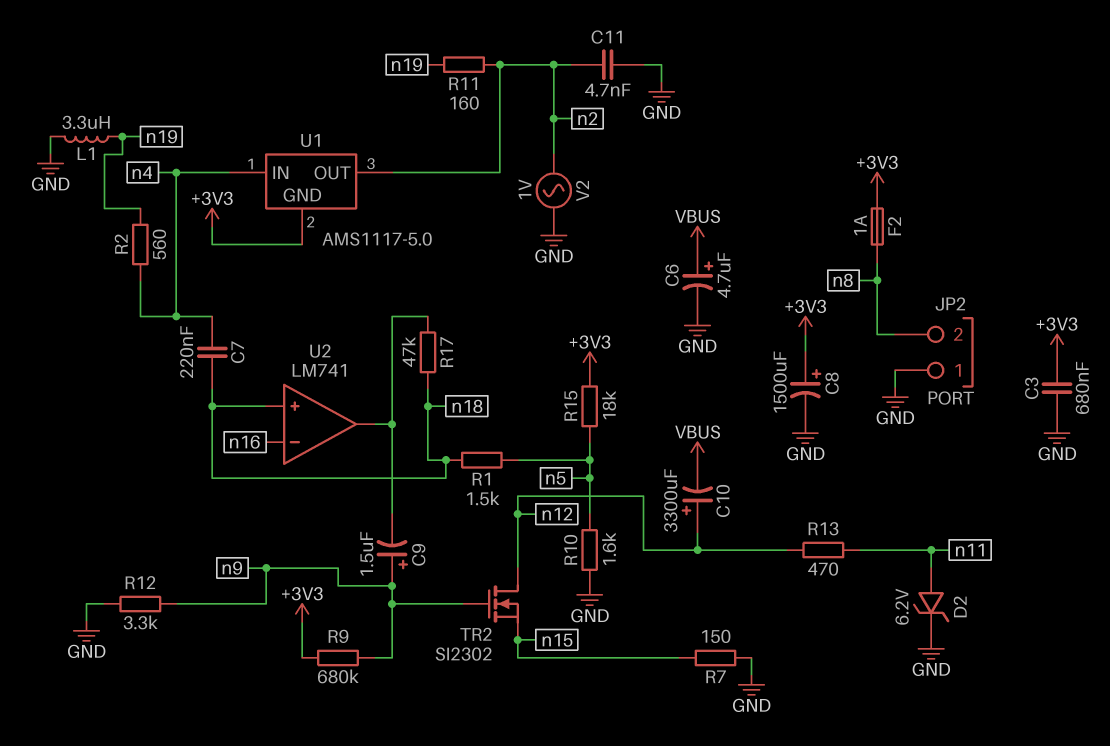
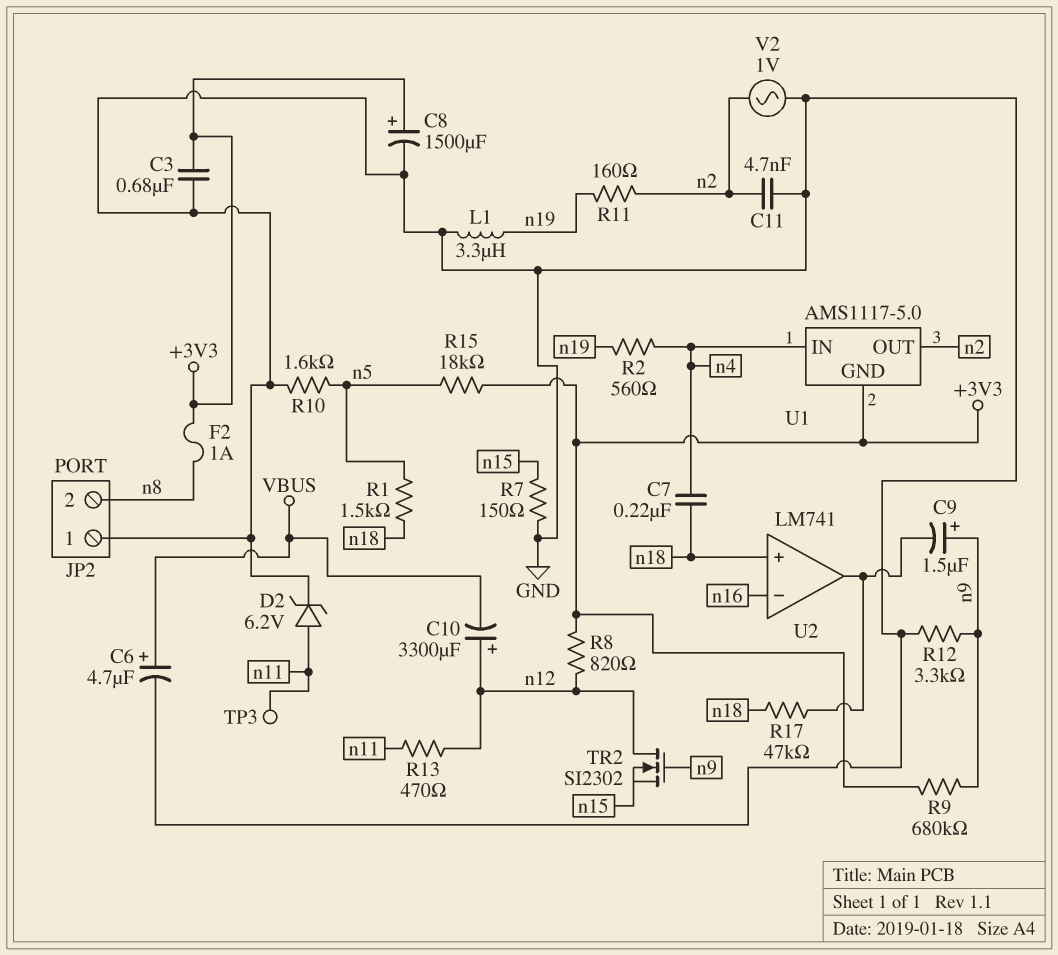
R8: none -> 820 (+3V3, n12)
TP3: none -> test point (n11)

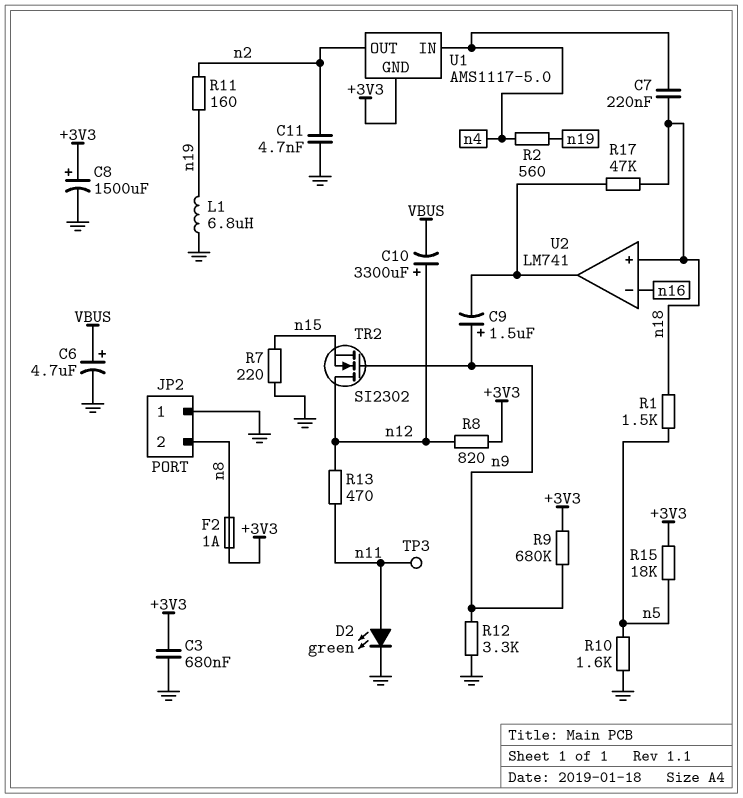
D2: zener 6.2V (A n11, K GND) -> LED green (A n11, K GND)
L1: 3.3uH (GND, n19) -> 6.8uH (GND, n19)
R7: 150 (GND, n15) -> 220 (GND, n15)
V2: AC 1V (GND, n2) -> none

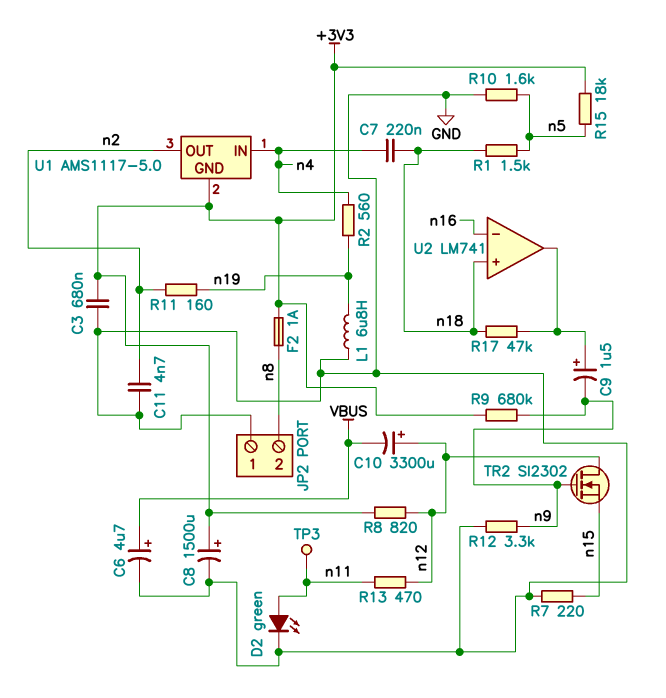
C9: 1.5uF (plus n9, minus U2/out) -> 1.5uF (plus U2/out, minus n9)

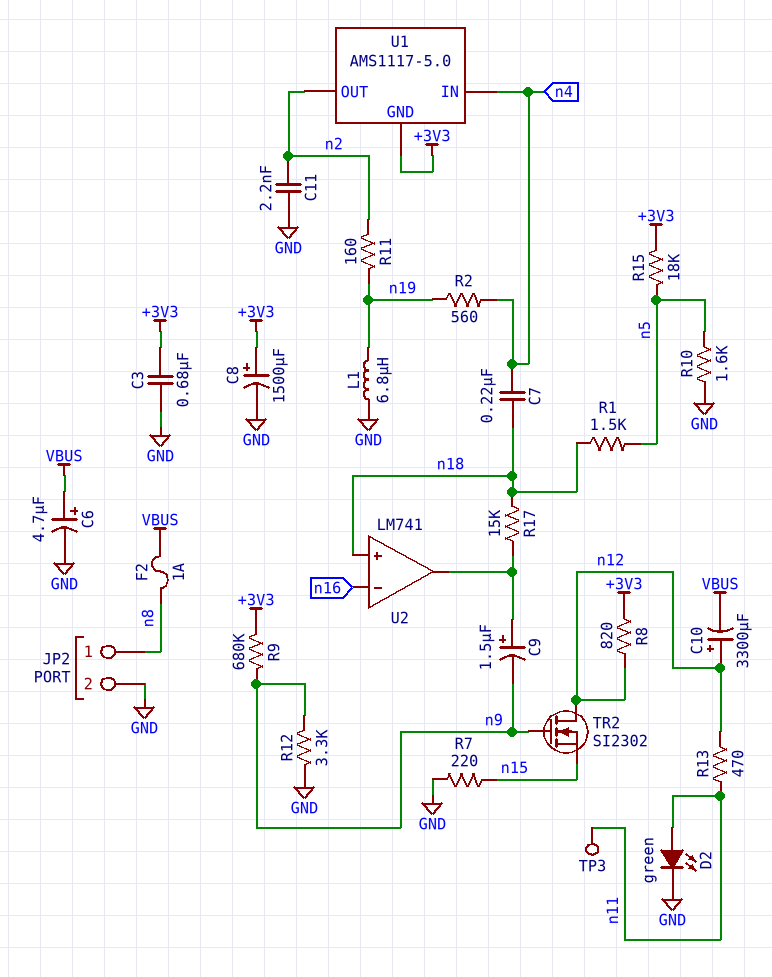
C11: 4.7nF (GND, n2) -> 2.2nF (GND, n2)
F2: 1A (+3V3, n8) -> 1A (VBUS, n8)
JP2 pin 1: GND -> n8
JP2 pin 2: n8 -> GND
R17: 47k (U2/out, n18) -> 15k (U2/out, n18)

